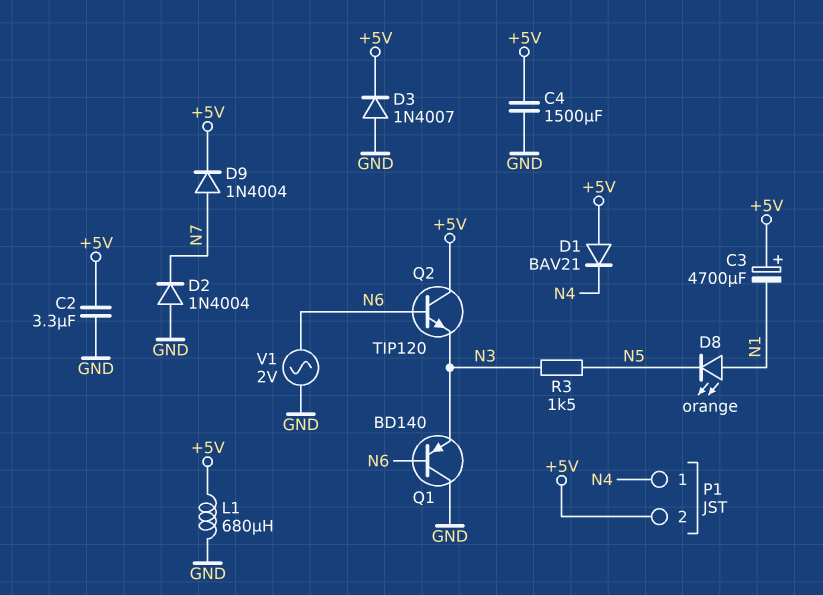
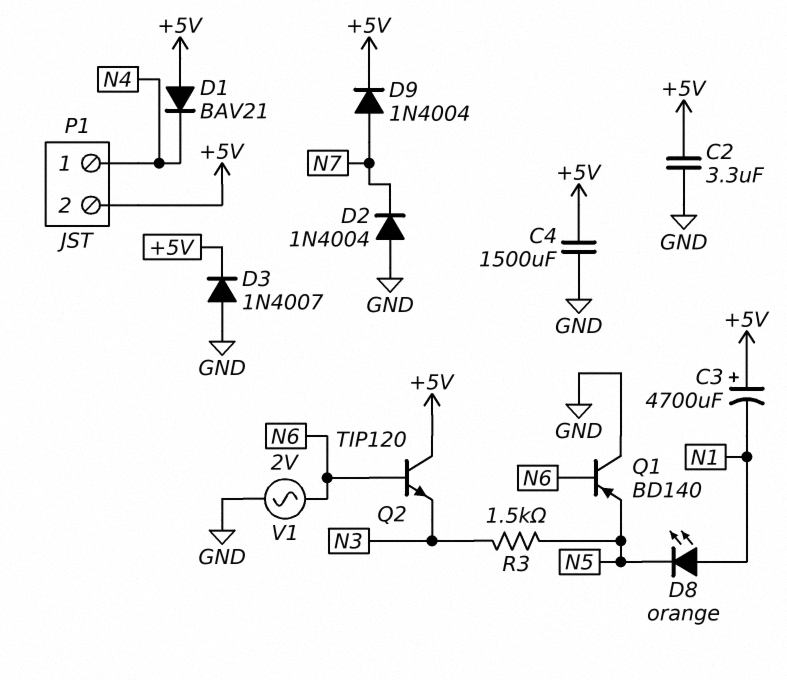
L1: 680uH (+5V, GND) -> none
Q1: PNP BD140 (B N6, C GND, E N3) -> PNP BD140 (B N6, C GND, E N5)

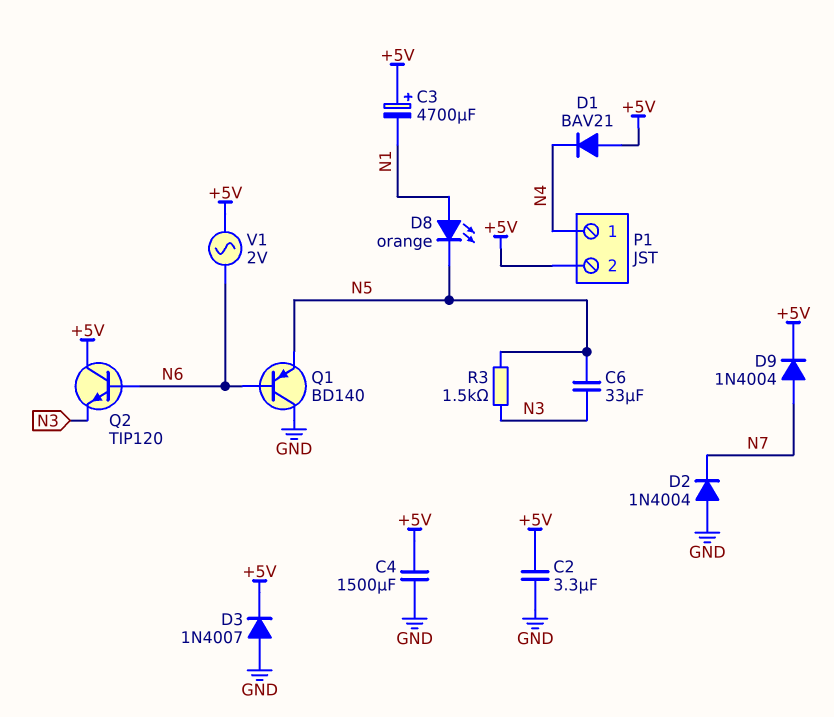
C6: none -> 33uF (N3, N5)
V1: AC 2V (GND, N6) -> AC 2V (+5V, N6)

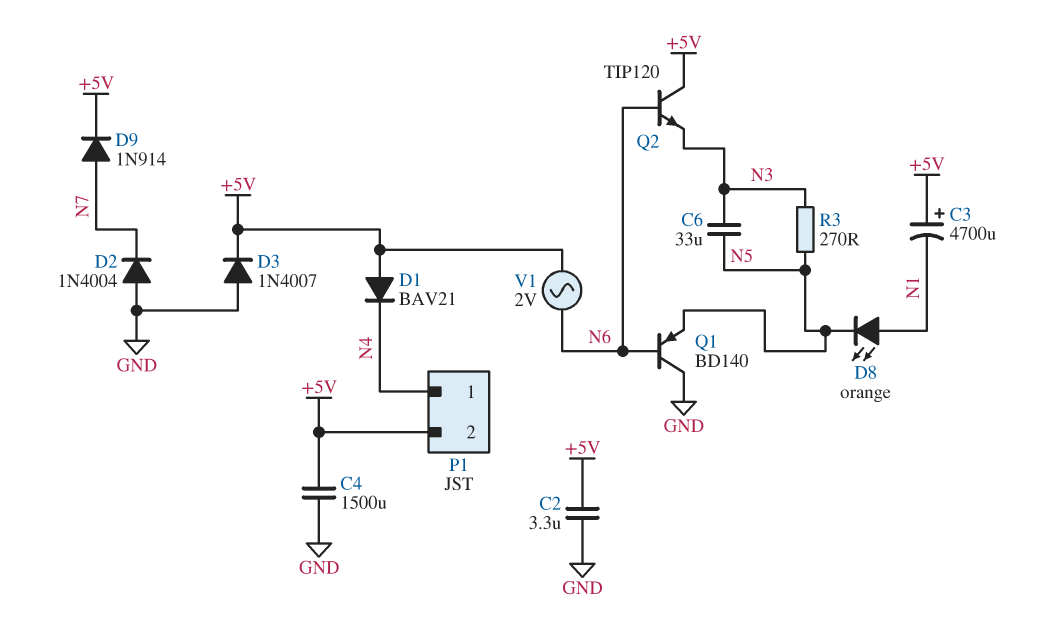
D9: diode 1N4004 (A N7, K +5V) -> diode 1N914 (A N7, K +5V)
R3: 1.5k (N3, N5) -> 270 (N3, N5)

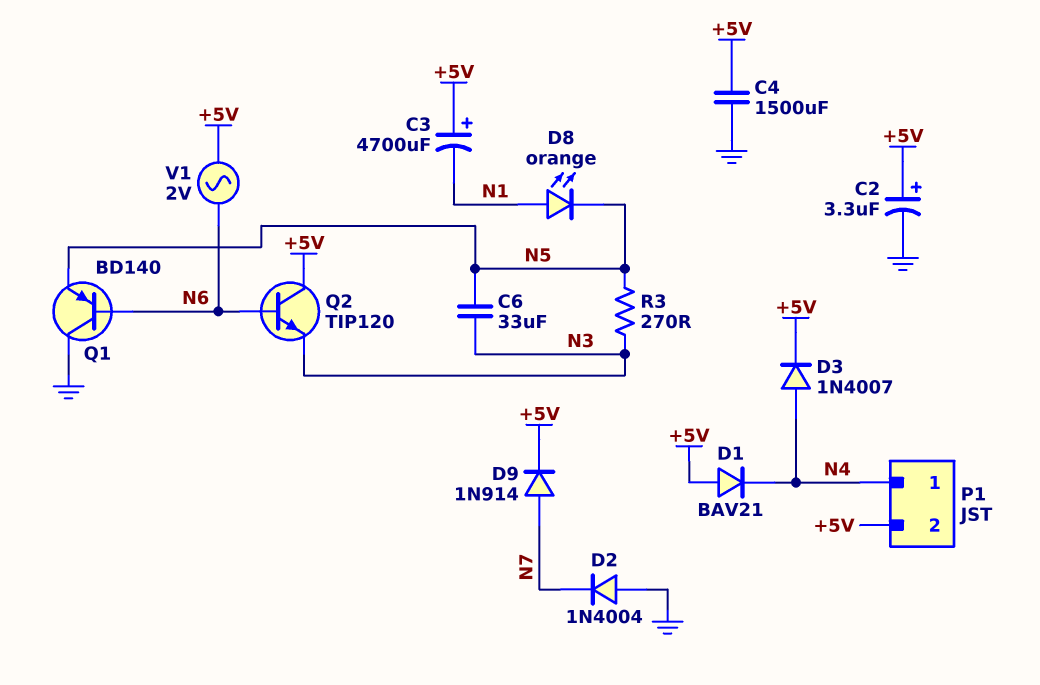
C2: 3.3uF (+5V, GND) -> 3.3uF (plus +5V, minus GND)
D3: diode 1N4007 (A GND, K +5V) -> diode 1N4007 (A N4, K +5V)

